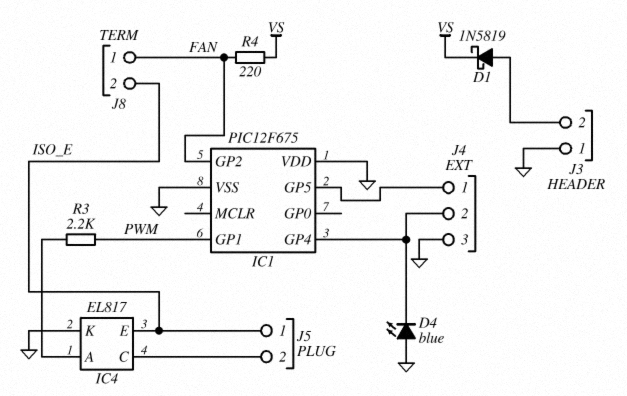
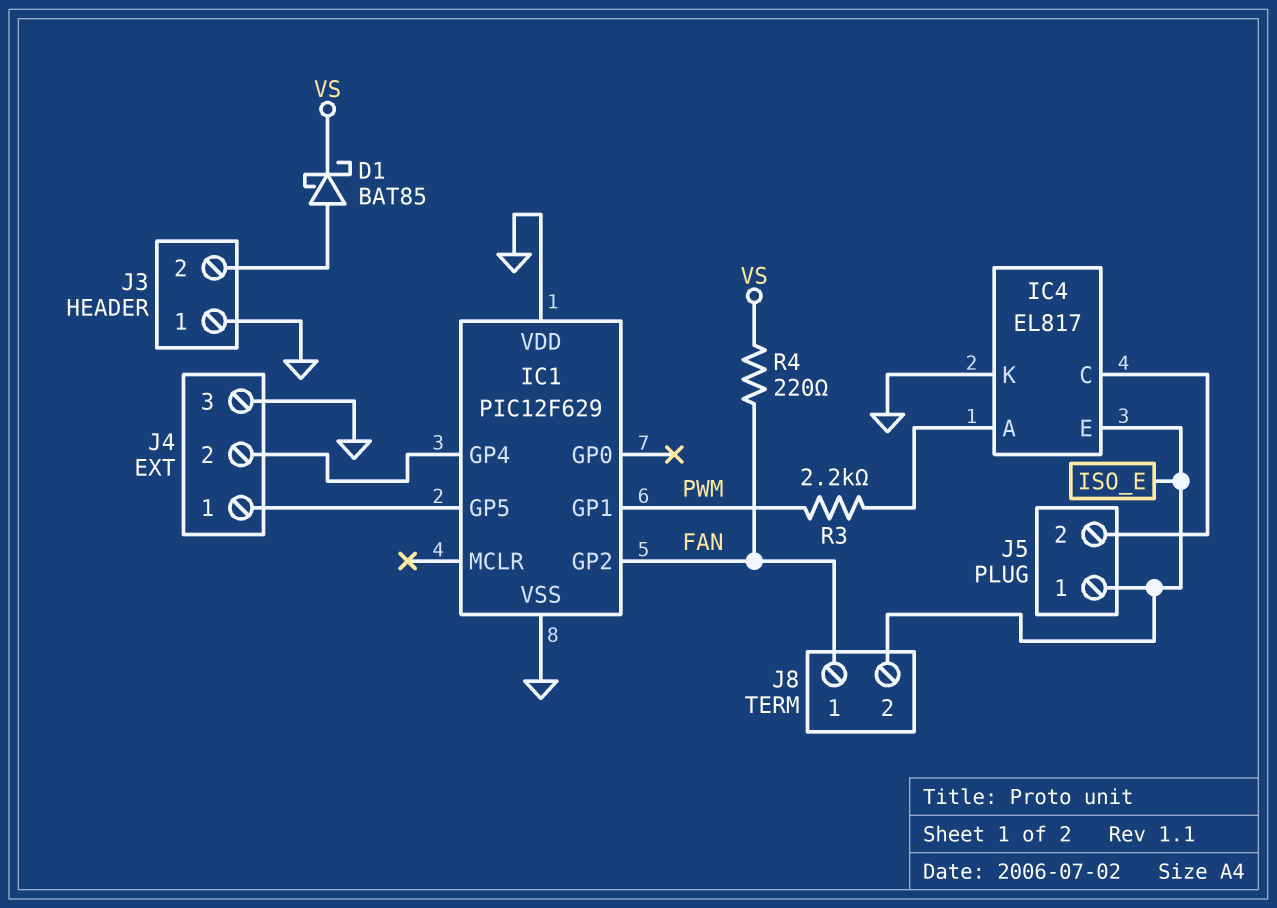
D1: schottky 1N5819 (A J3/2, K VS) -> schottky BAT85 (A J3/2, K VS)
D4: LED blue (A GND, K IC1/GP4) -> none
IC1: PIC12F675 -> PIC12F629

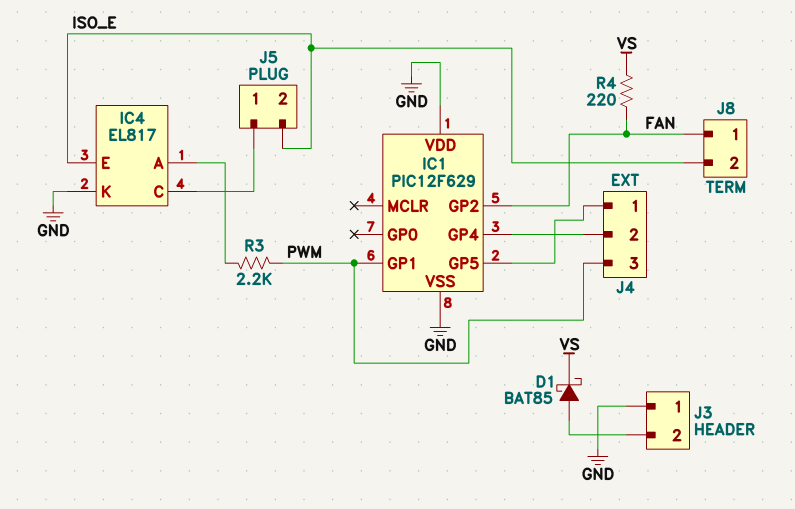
J4 pin 3: GND -> PWM
J5 pin 1: ISO_E -> IC4/C
J5 pin 2: IC4/C -> ISO_E

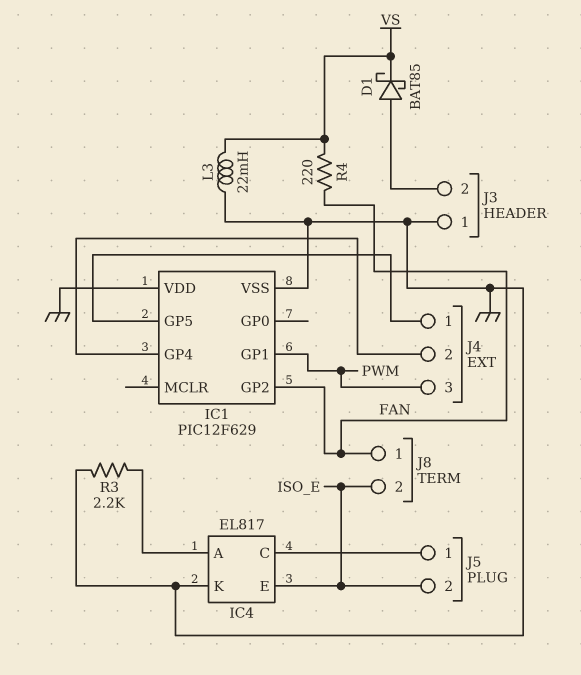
L3: none -> 22mH (GND, VS)
R3: 2.2k (IC4/A, PWM) -> 2.2k (GND, IC4/A)

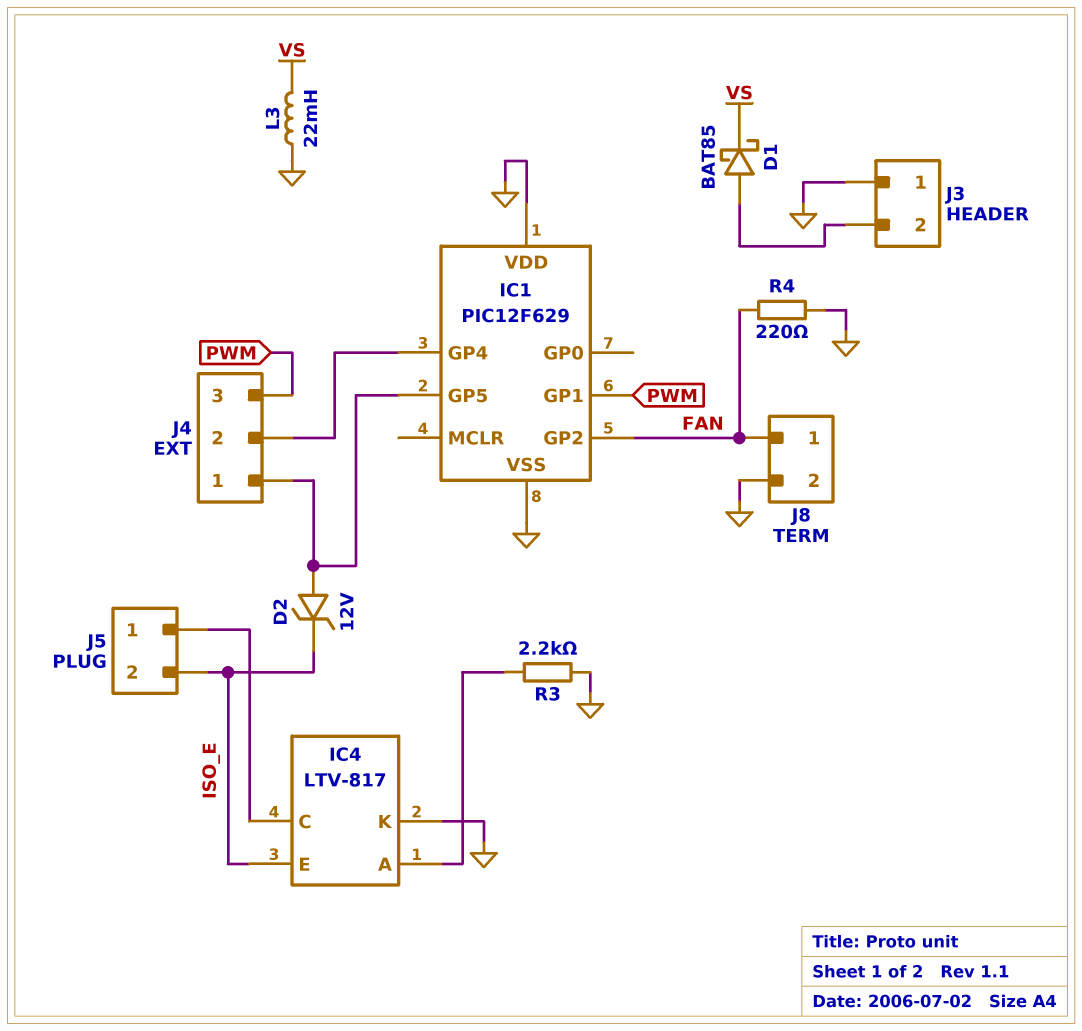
D2: none -> zener 12V (A IC1/GP5, K ISO_E)
IC4: EL817 -> LTV-817
J8 pin 2: ISO_E -> GND
R4: 220 (FAN, VS) -> 220 (FAN, GND)

